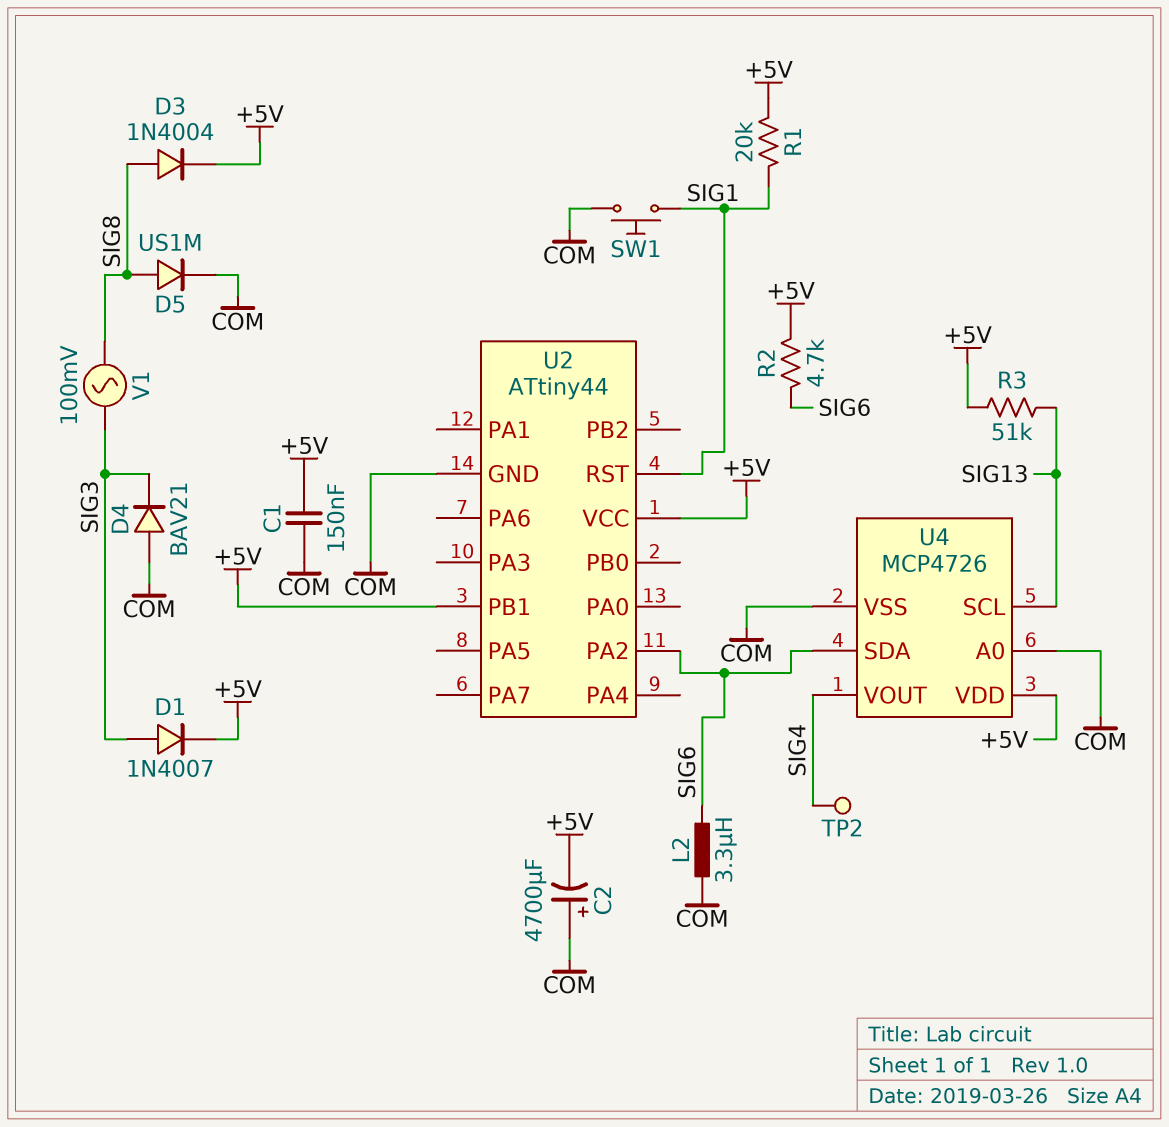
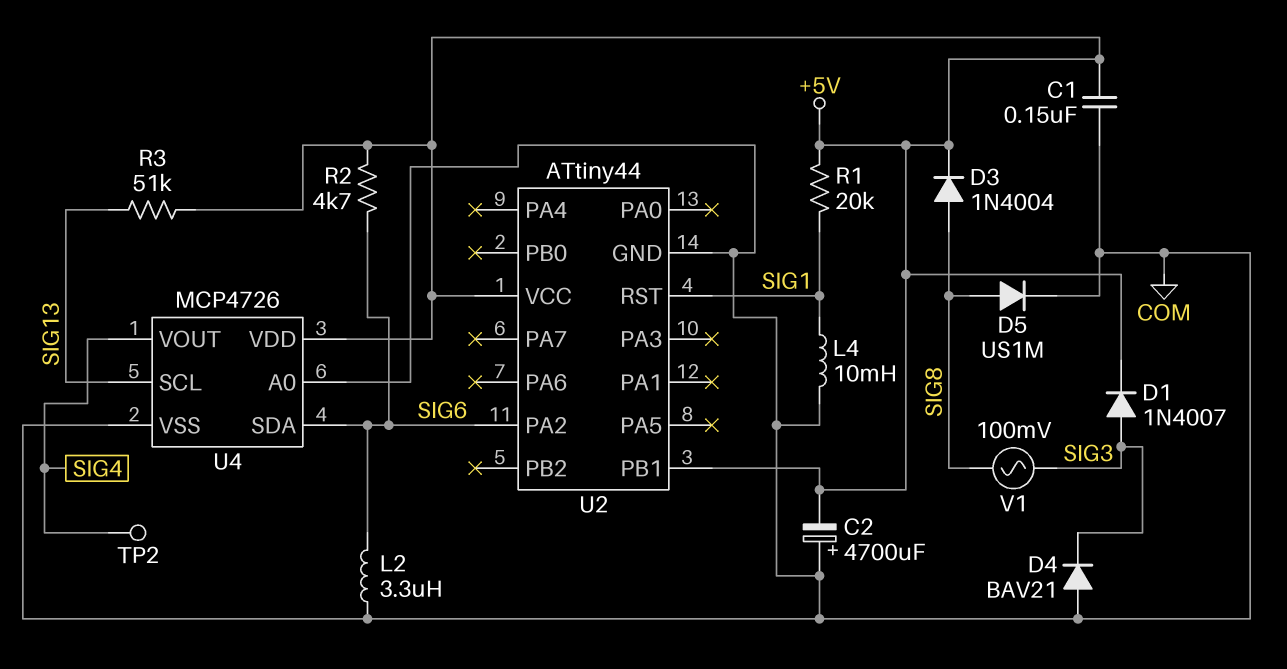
L4: none -> 10mH (COM, SIG1)
SW1: button (COM, SIG1) -> none

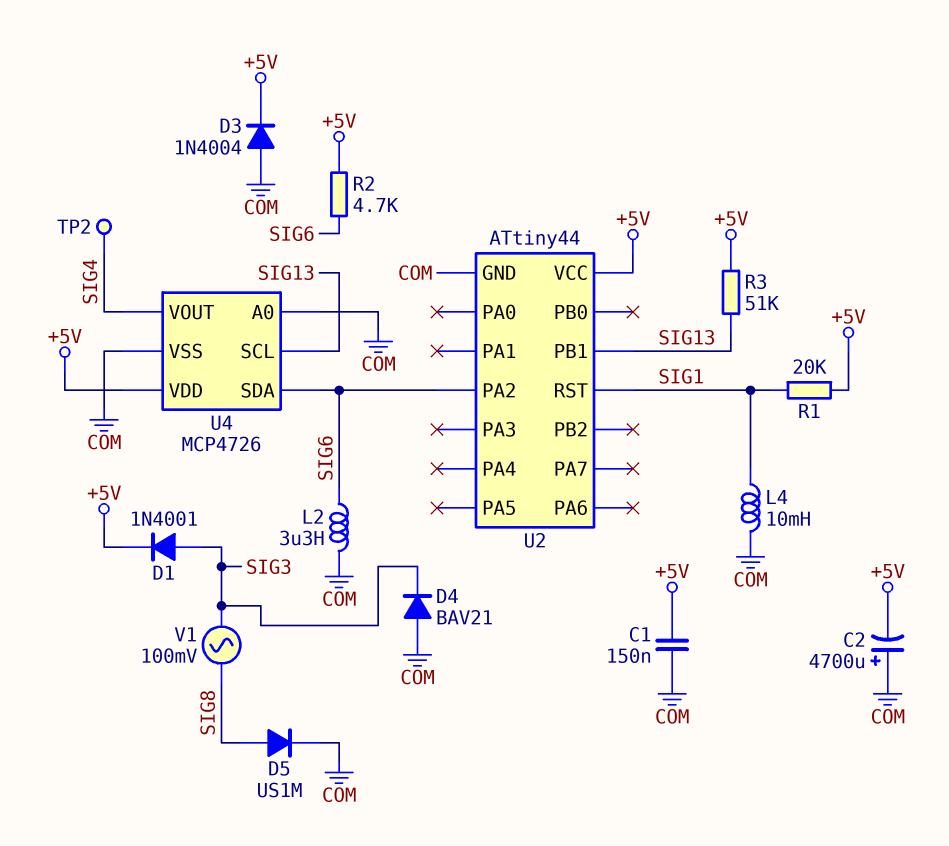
D1: diode 1N4007 (A SIG3, K +5V) -> diode 1N4001 (A SIG3, K +5V)
D3: diode 1N4004 (A SIG8, K +5V) -> diode 1N4004 (A COM, K +5V)
U2 pin PB1: +5V -> SIG13

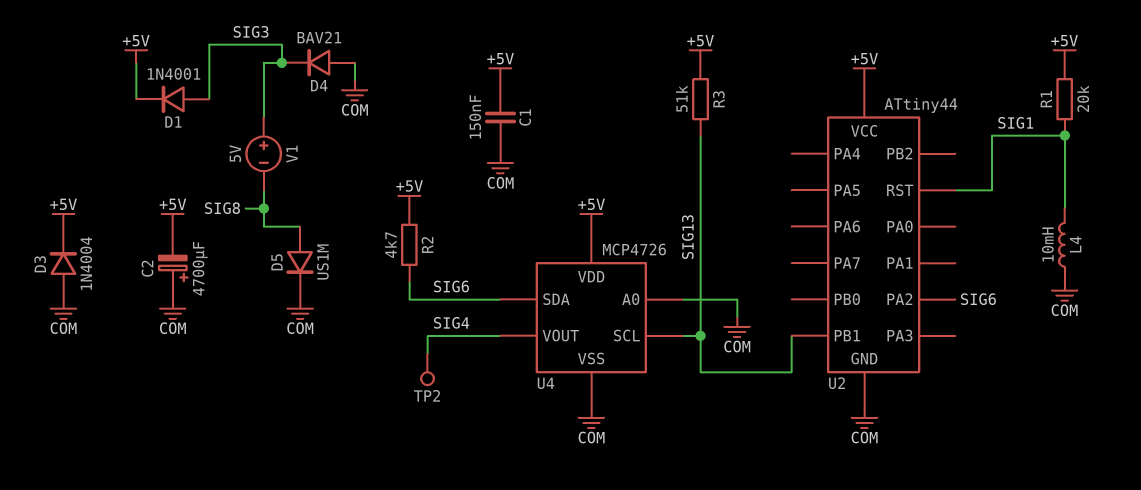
L2: 3.3uH (COM, SIG6) -> none
V1: AC 100mV (SIG3, SIG8) -> 5V (plus SIG3, minus SIG8)

